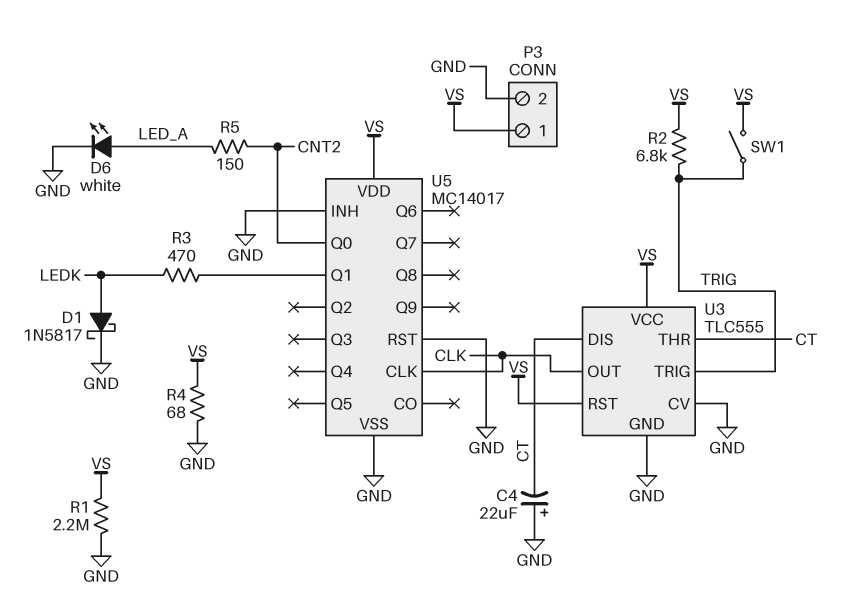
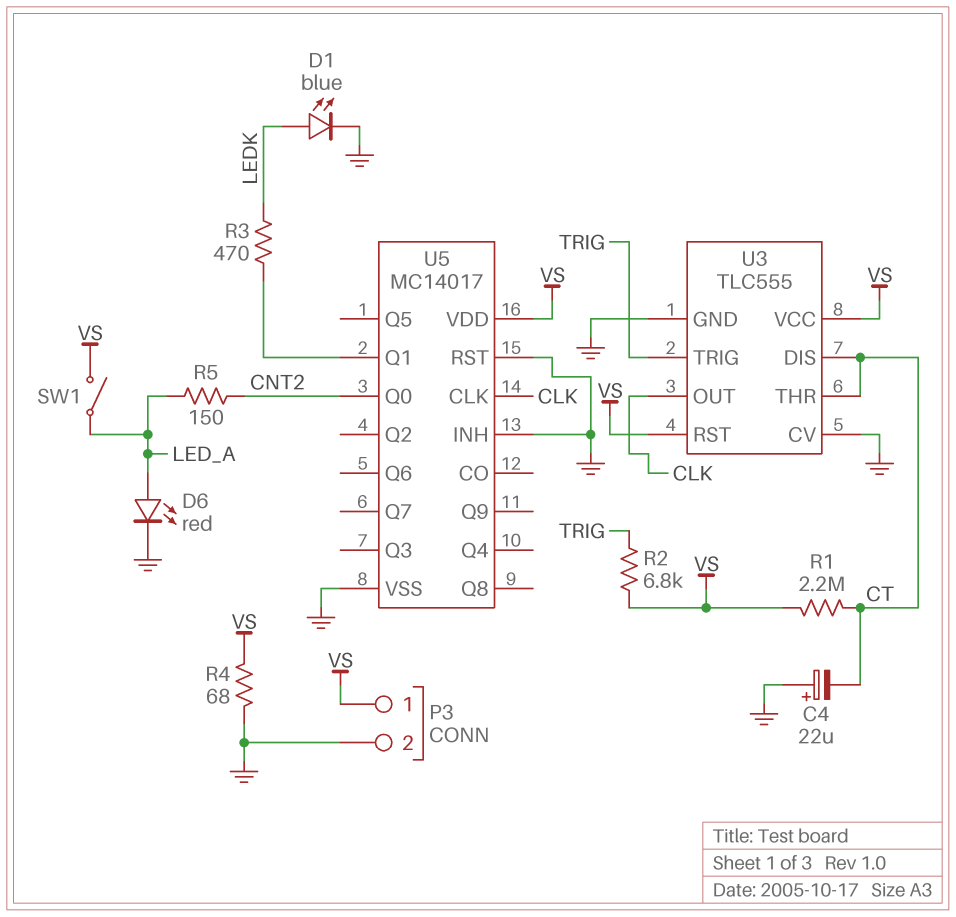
D1: schottky 1N5817 (A LEDK, K GND) -> LED blue (A LEDK, K GND)
D6: LED white (A LED_A, K GND) -> LED red (A LED_A, K GND)
R1: 2.2M (GND, VS) -> 2.2M (CT, VS)
SW1: switch (TRIG, VS) -> switch (LED_A, VS)

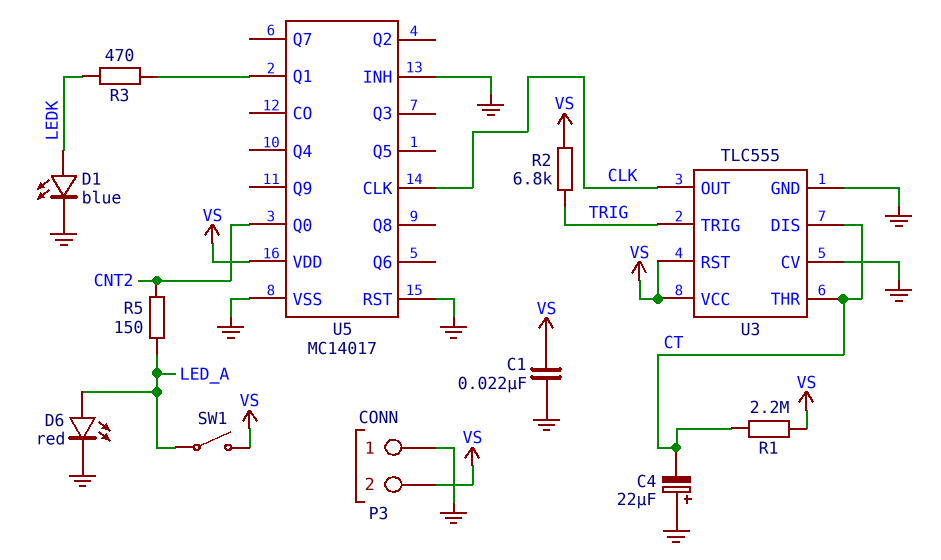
C1: none -> 22nF (GND, VS)
P3 pin 1: VS -> GND
P3 pin 2: GND -> VS
R4: 68 (GND, VS) -> none

